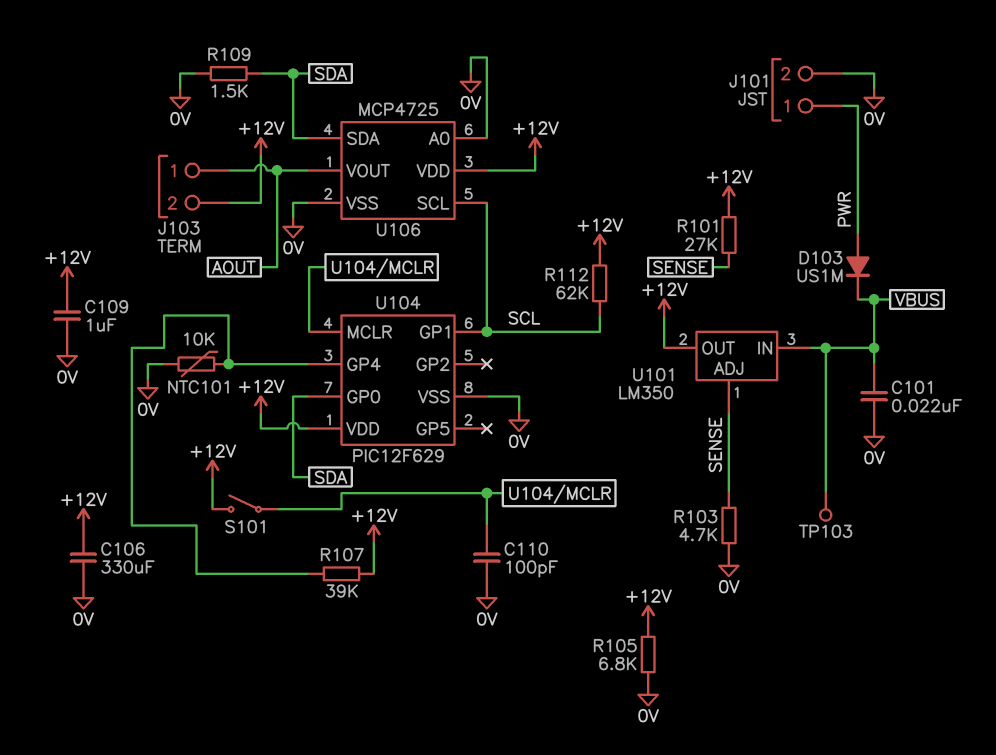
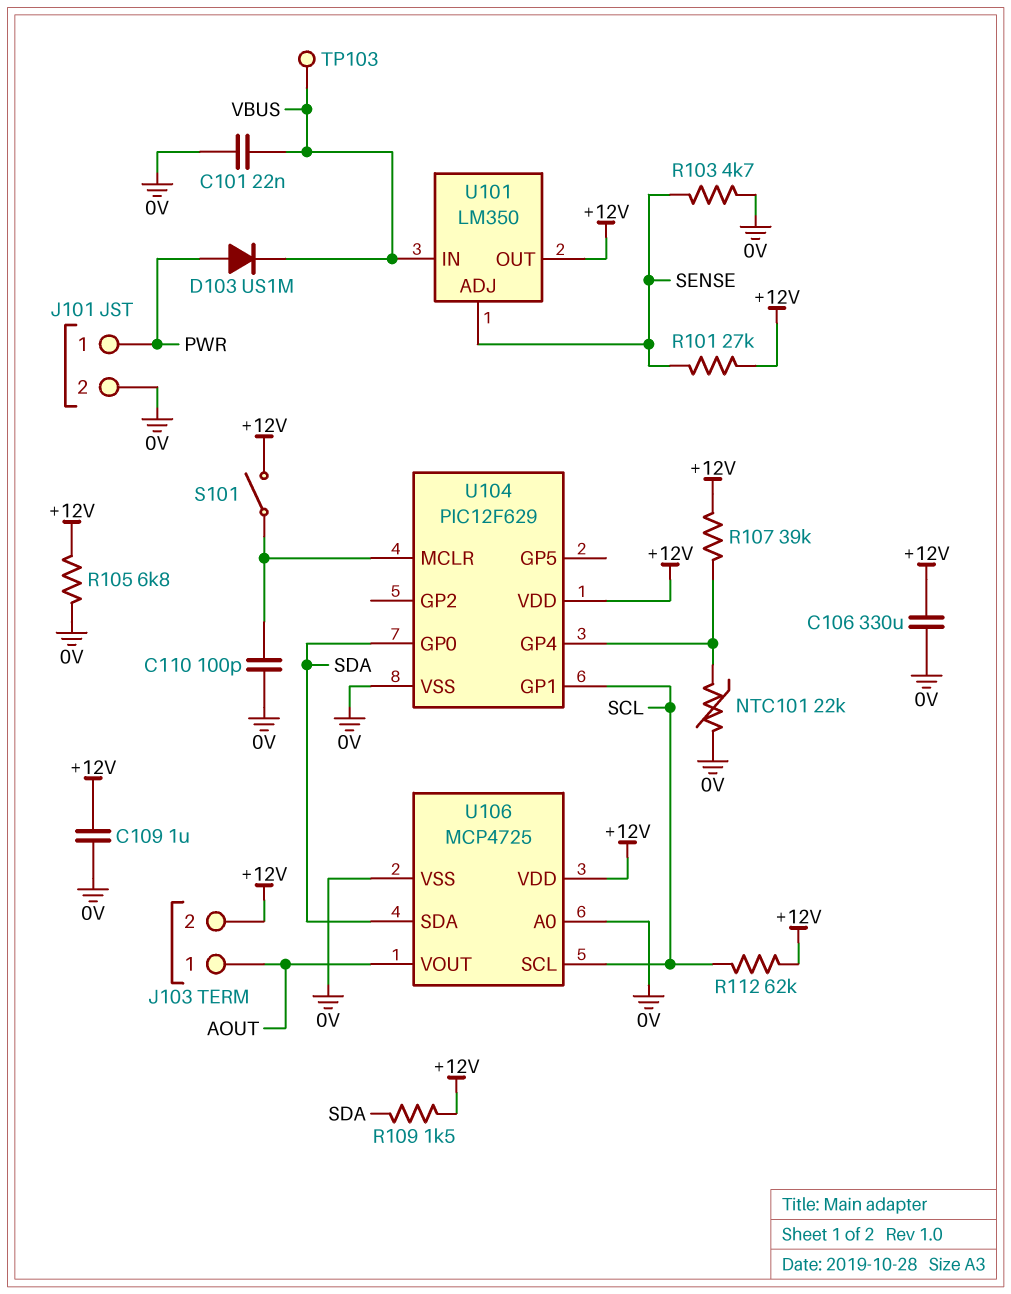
NTC101: 10k (0V, U104/GP4) -> 22k (0V, U104/GP4)
R109: 1.5k (0V, SDA) -> 1.5k (+12V, SDA)

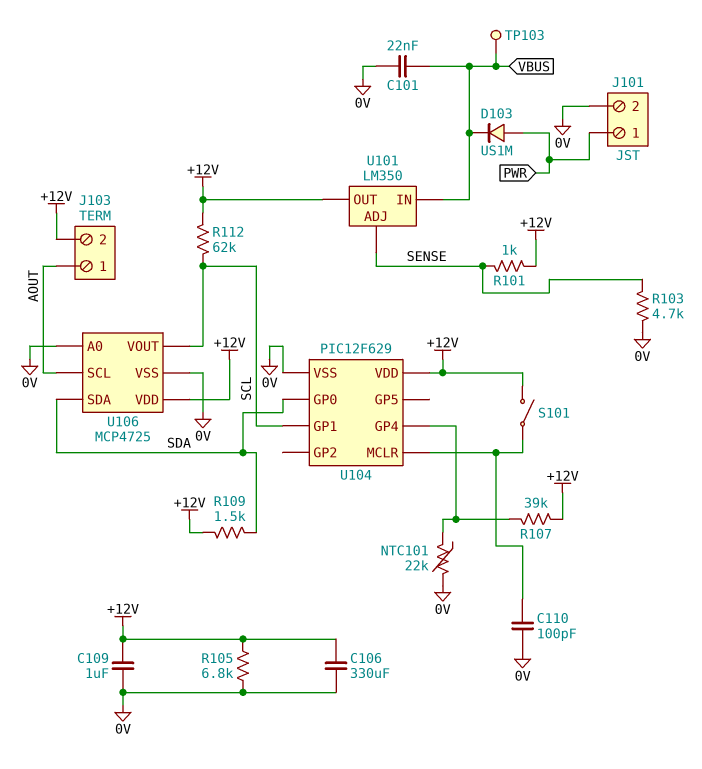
R101: 27k (+12V, SENSE) -> 1k (+12V, SENSE)
U106 pin SCL: SCL -> AOUT
U106 pin VOUT: AOUT -> SCL

